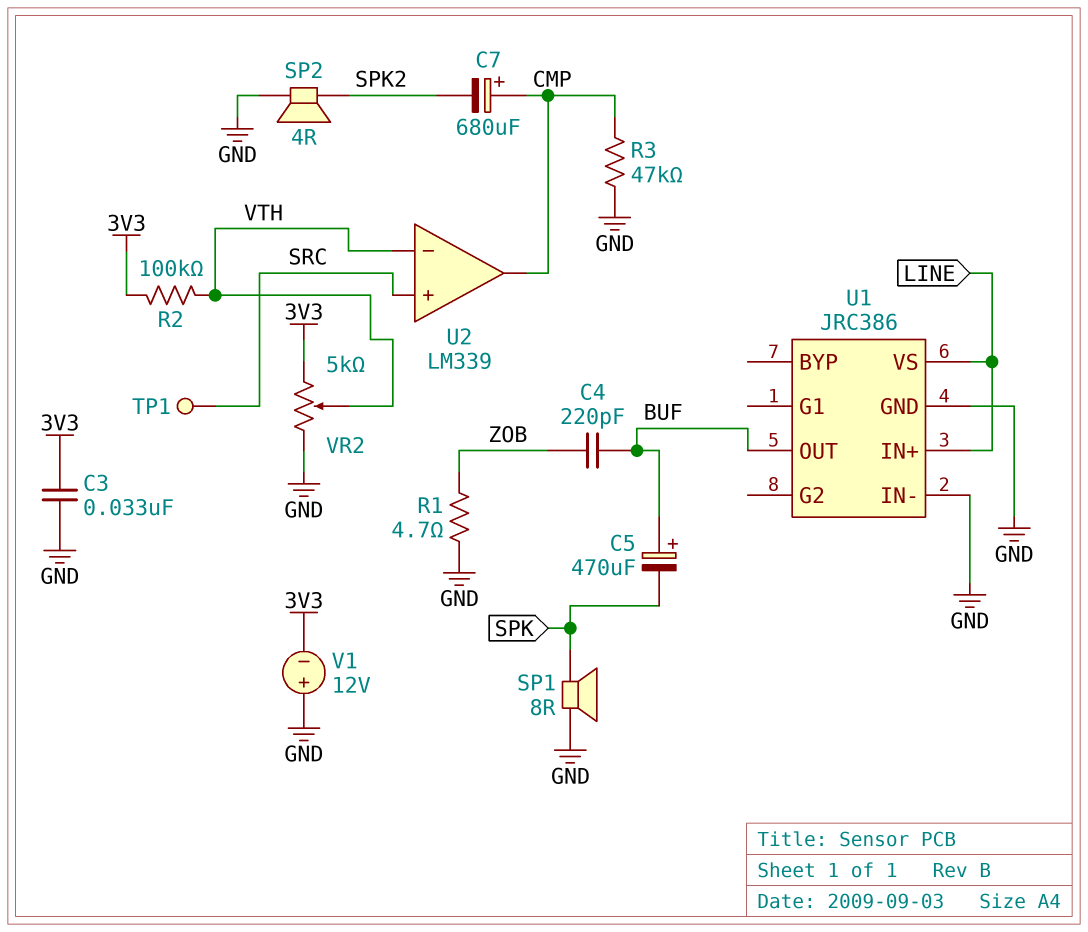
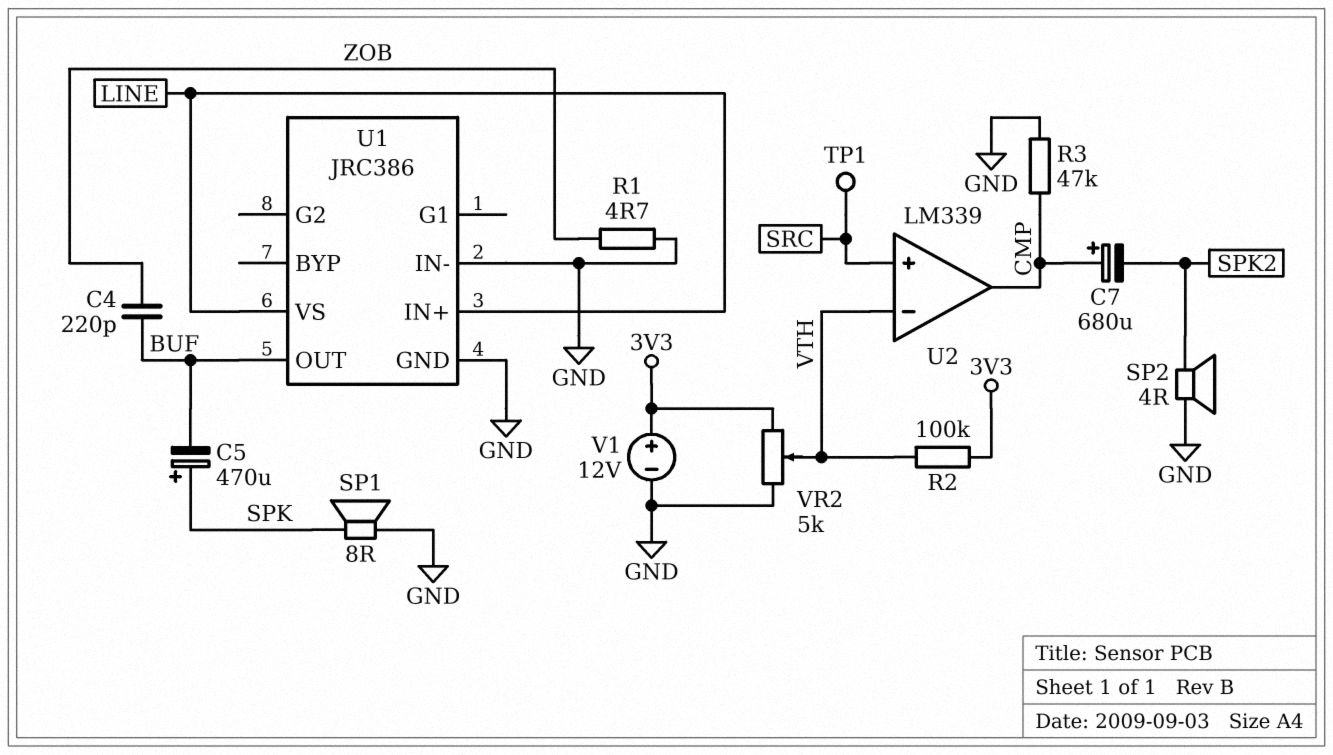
C3: 33nF (3V3, GND) -> none
C5: 470uF (plus BUF, minus SPK) -> 470uF (plus SPK, minus BUF)
V1: 12V (plus GND, minus 3V3) -> 12V (plus 3V3, minus GND)

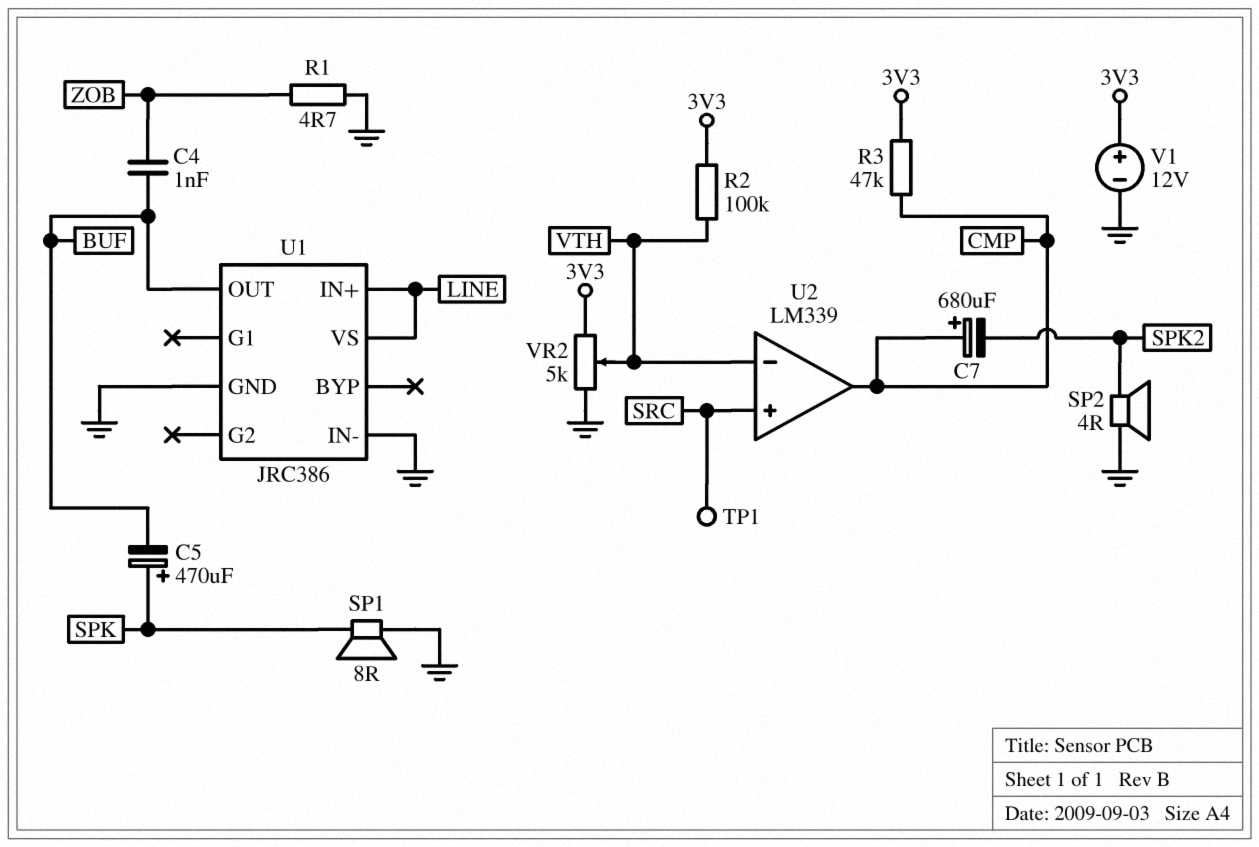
C4: 220pF (BUF, ZOB) -> 1nF (BUF, ZOB)
R3: 47k (CMP, GND) -> 47k (3V3, CMP)

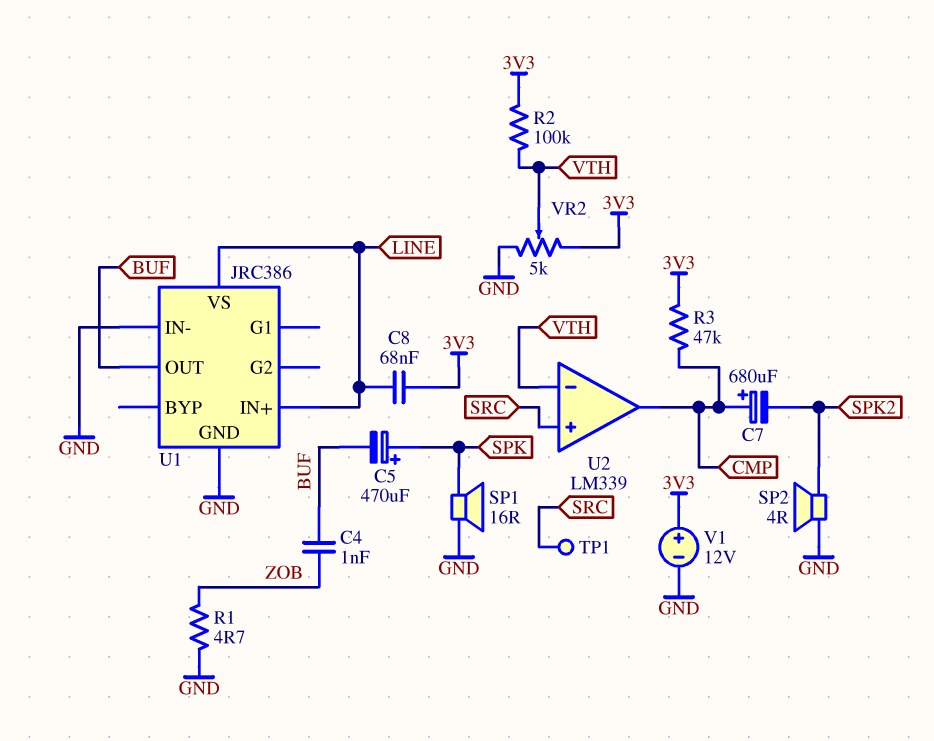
C8: none -> 68nF (3V3, LINE)
SP1: speaker 8R (GND, SPK) -> speaker 16R (GND, SPK)

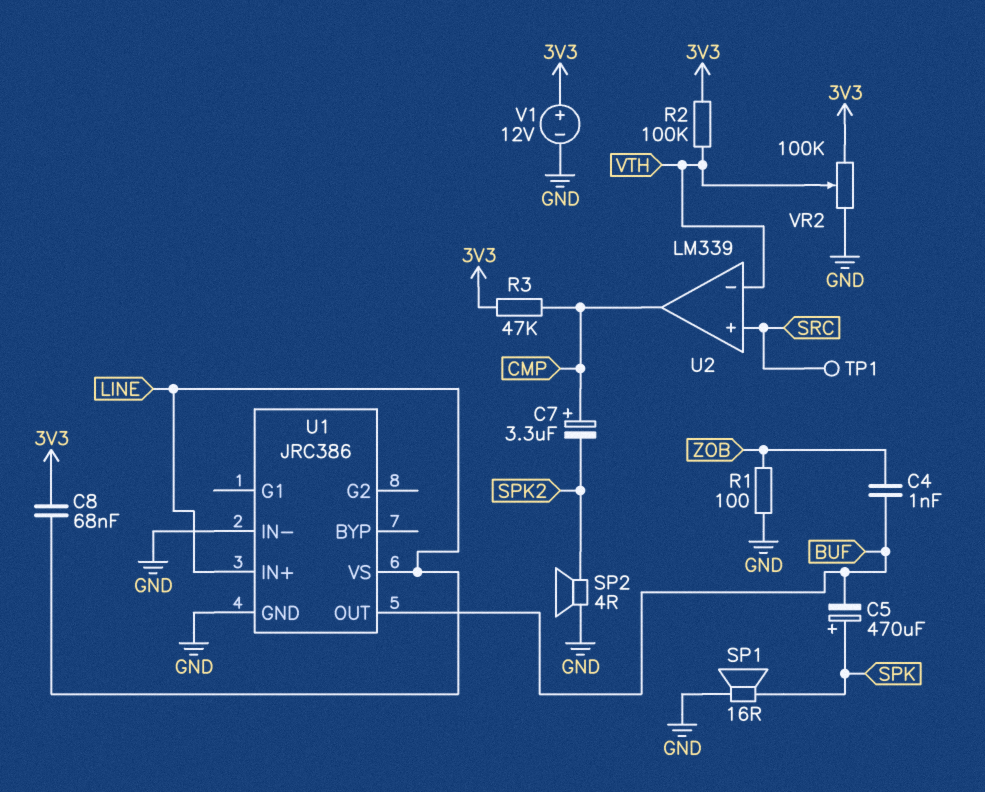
C7: 680uF (plus CMP, minus SPK2) -> 3.3uF (plus CMP, minus SPK2)
R1: 4.7 (GND, ZOB) -> 100 (GND, ZOB)
VR2: 5k (3V3, GND, wiper VTH) -> 100k (3V3, GND, wiper VTH)

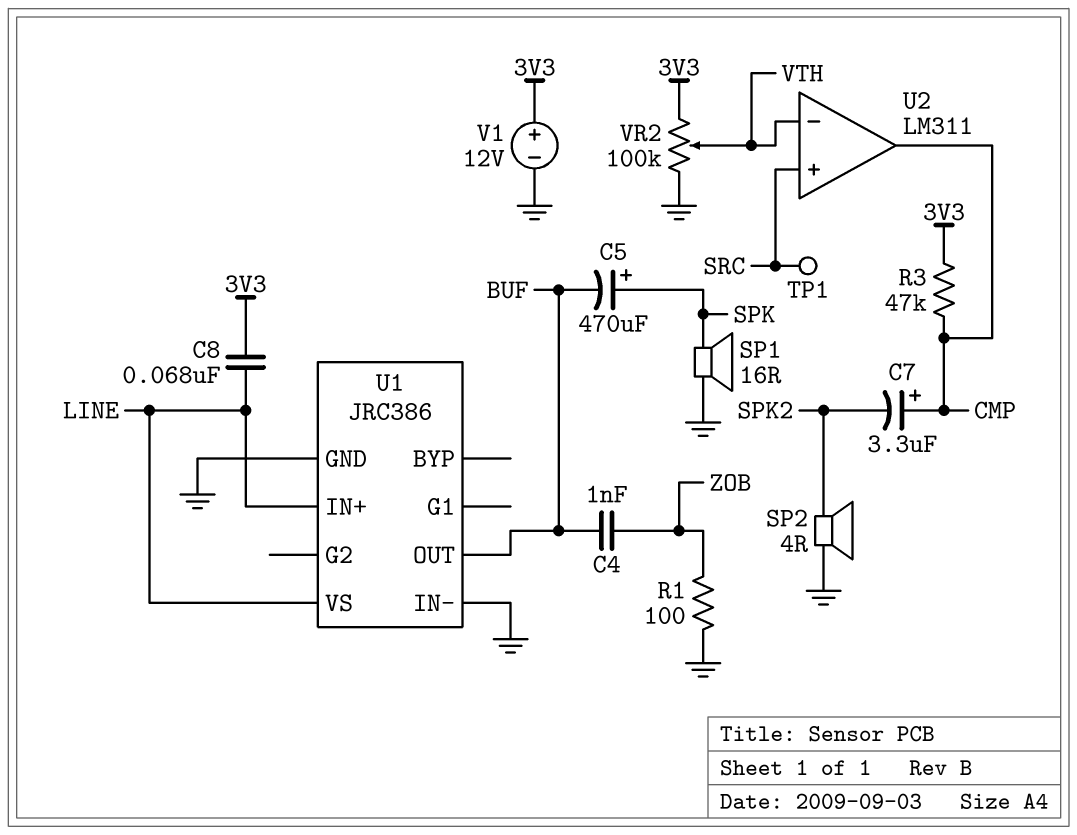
R2: 100k (3V3, VTH) -> none
U2: LM339 -> LM311

